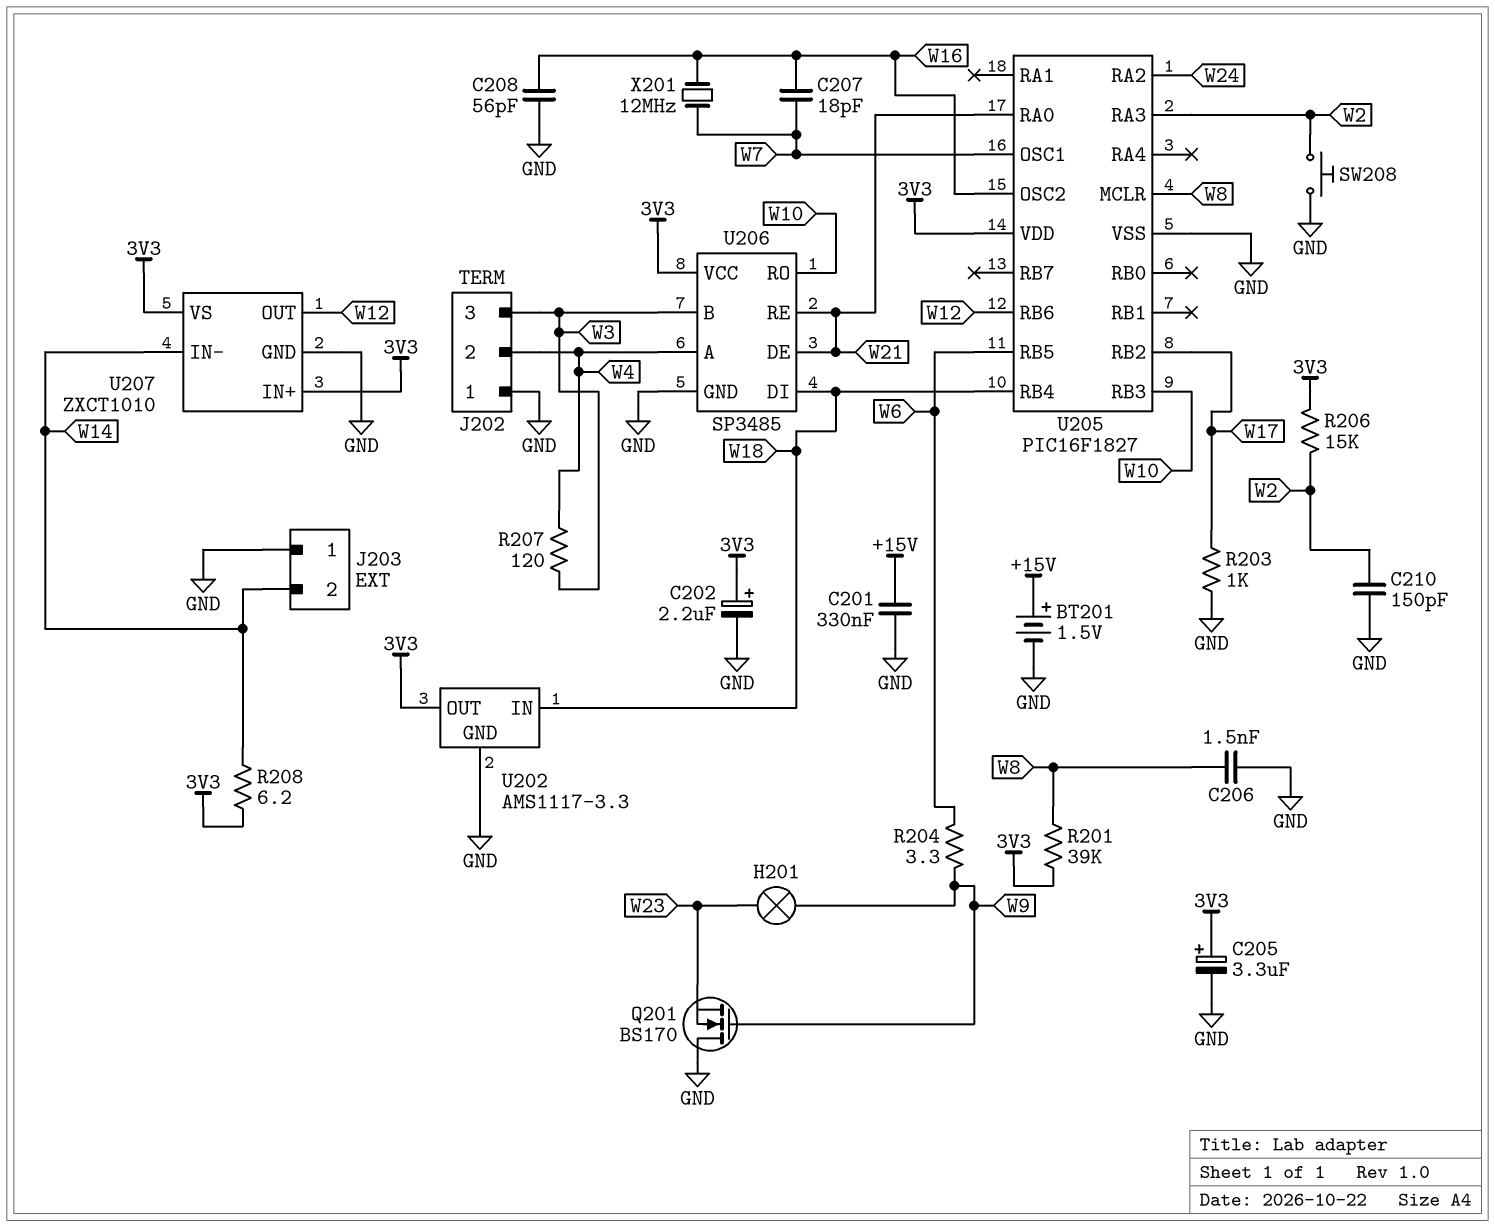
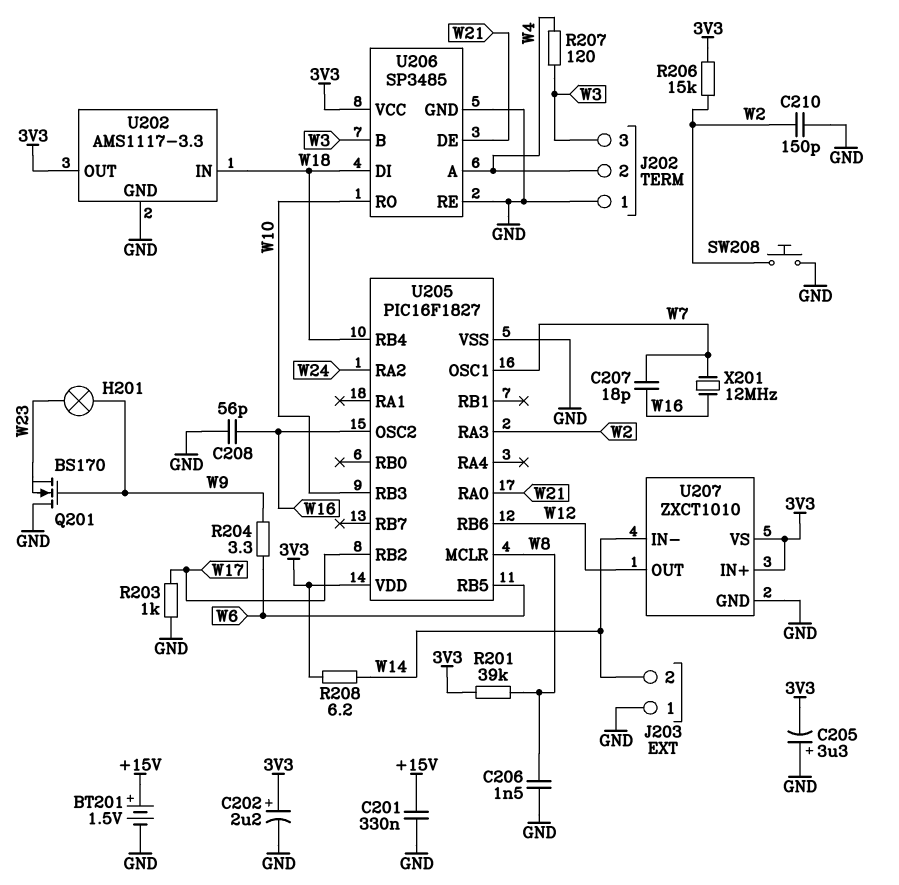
C205: 3.3uF (plus 3V3, minus GND) -> 3.3uF (plus GND, minus 3V3)
U206 pin RE: W21 -> GND

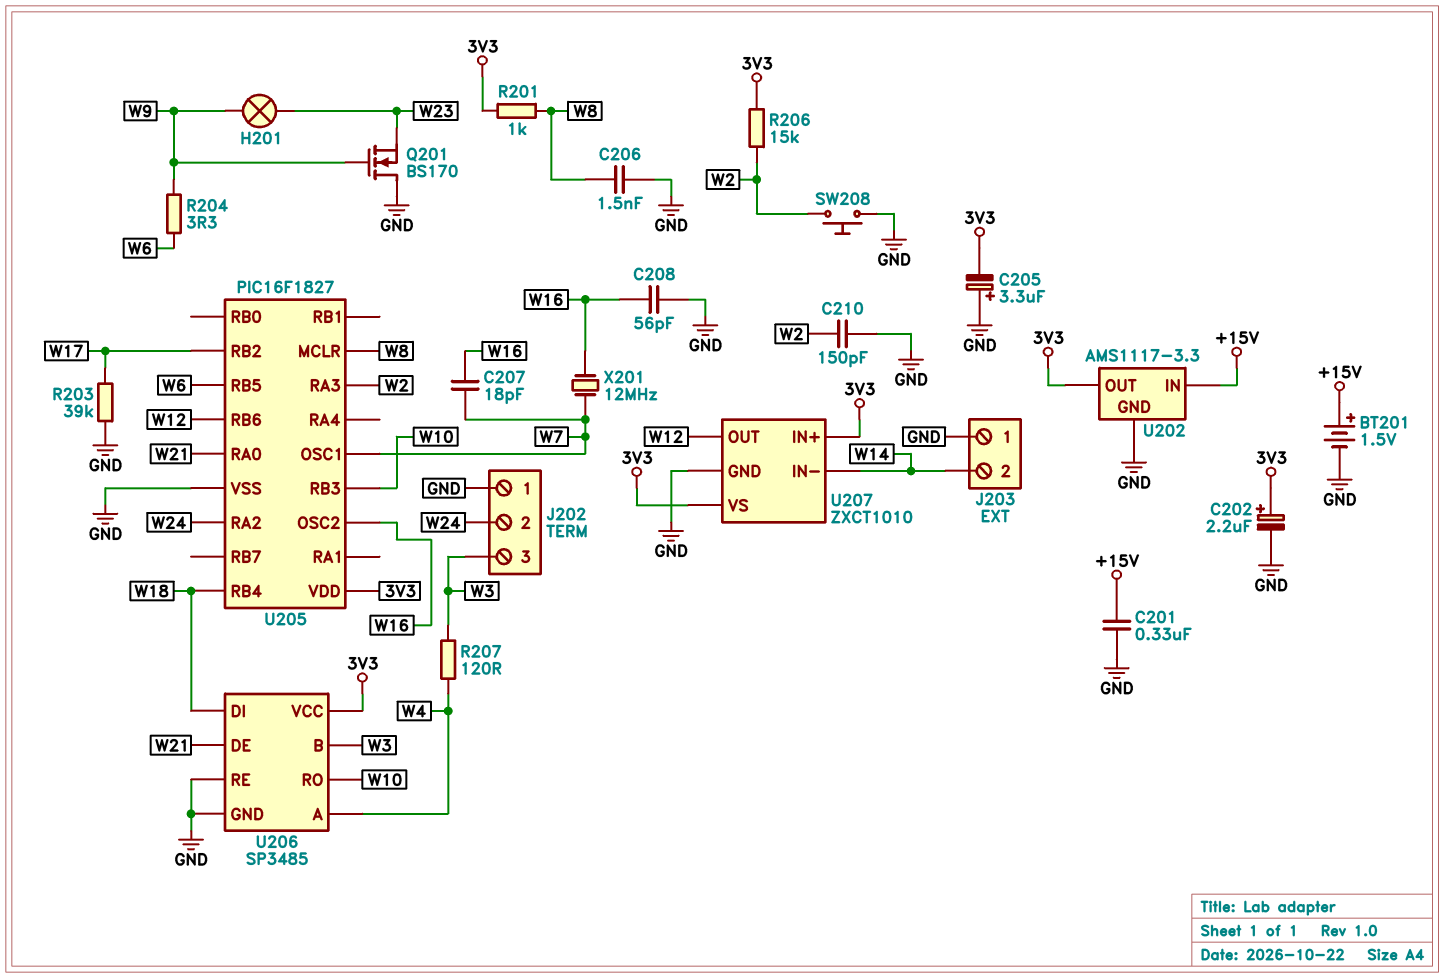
J202 pin 2: W4 -> W24
R201: 39k (3V3, W8) -> 1k (3V3, W8)
R203: 1k (GND, W17) -> 39k (GND, W17)
R208: 6.2 (3V3, W14) -> none
U202 pin IN: W18 -> +15V

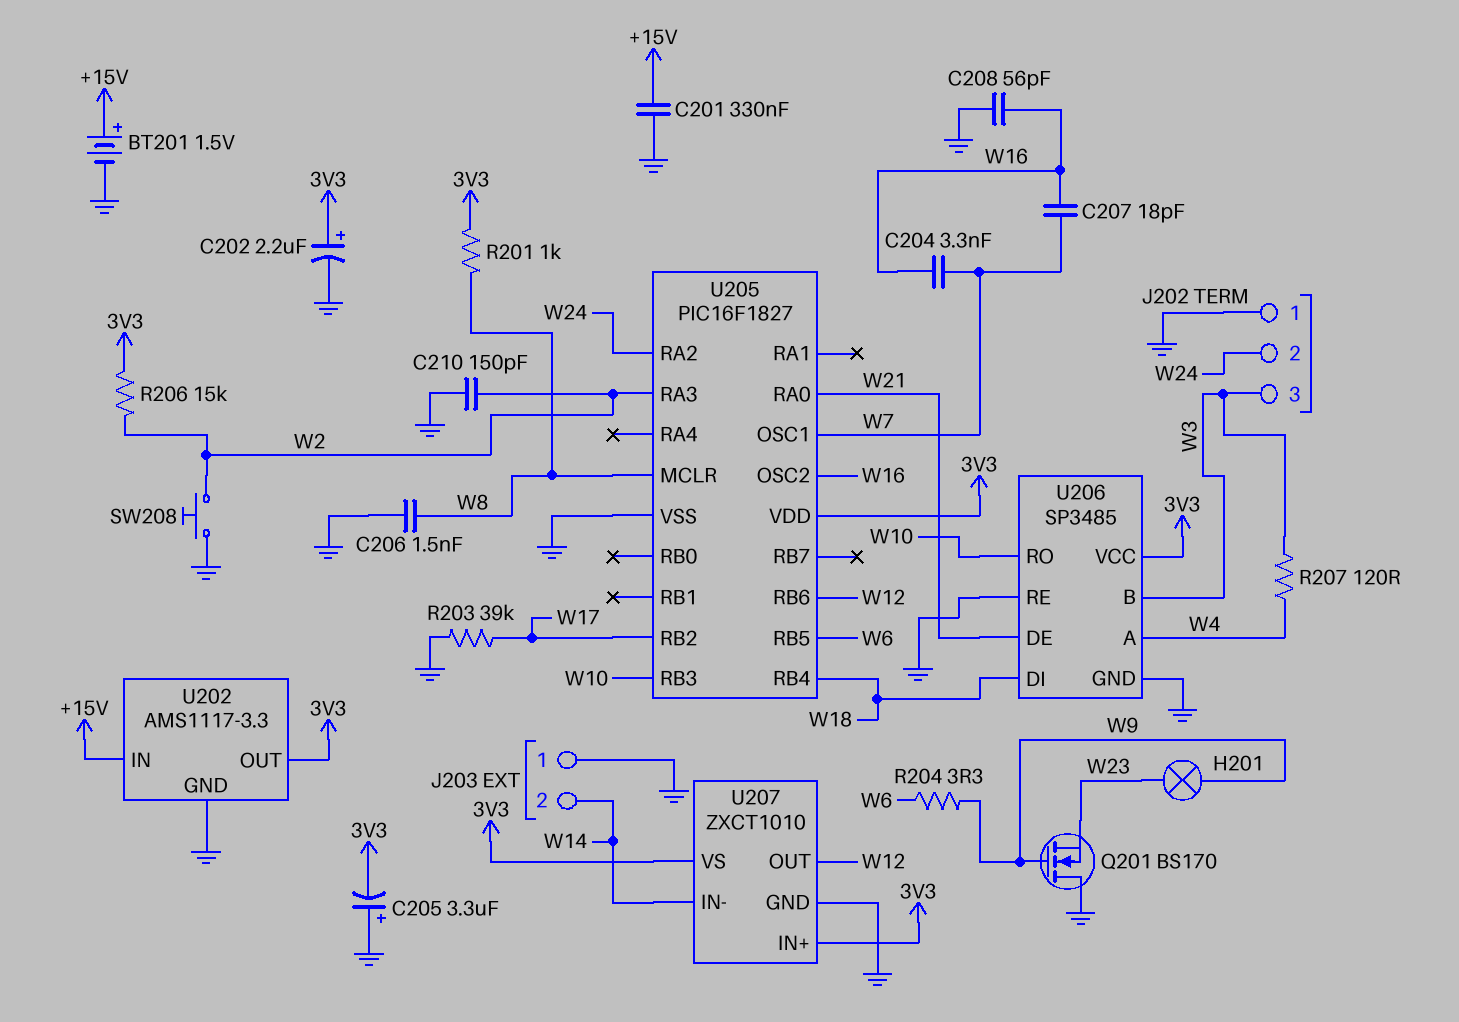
C204: none -> 3.3nF (W7, W16)
X201: 12MHz (W7, W16) -> none

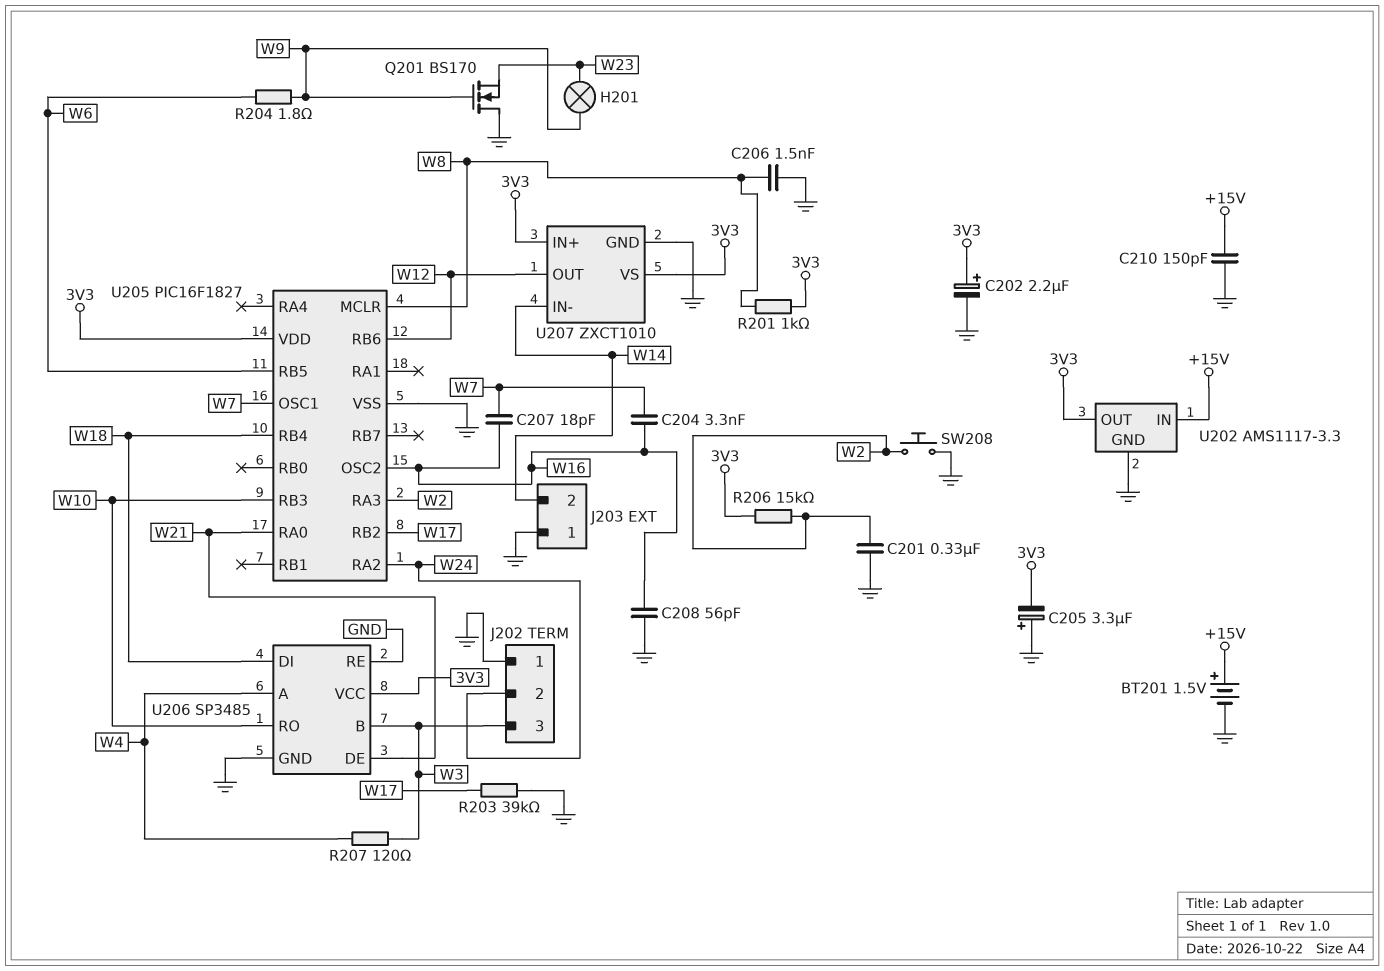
C201: 330nF (+15V, GND) -> 330nF (GND, W2)
C210: 150pF (GND, W2) -> 150pF (+15V, GND)
R204: 3.3 (W6, W9) -> 1.8 (W6, W9)

